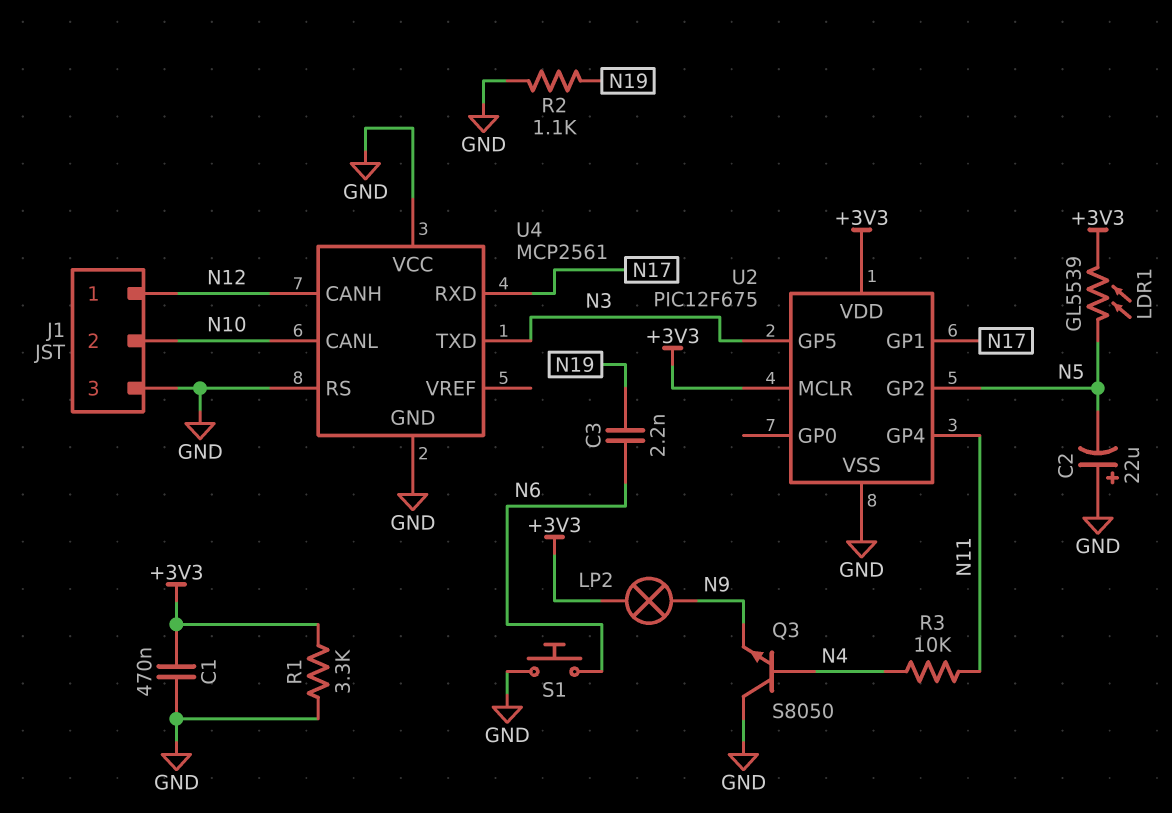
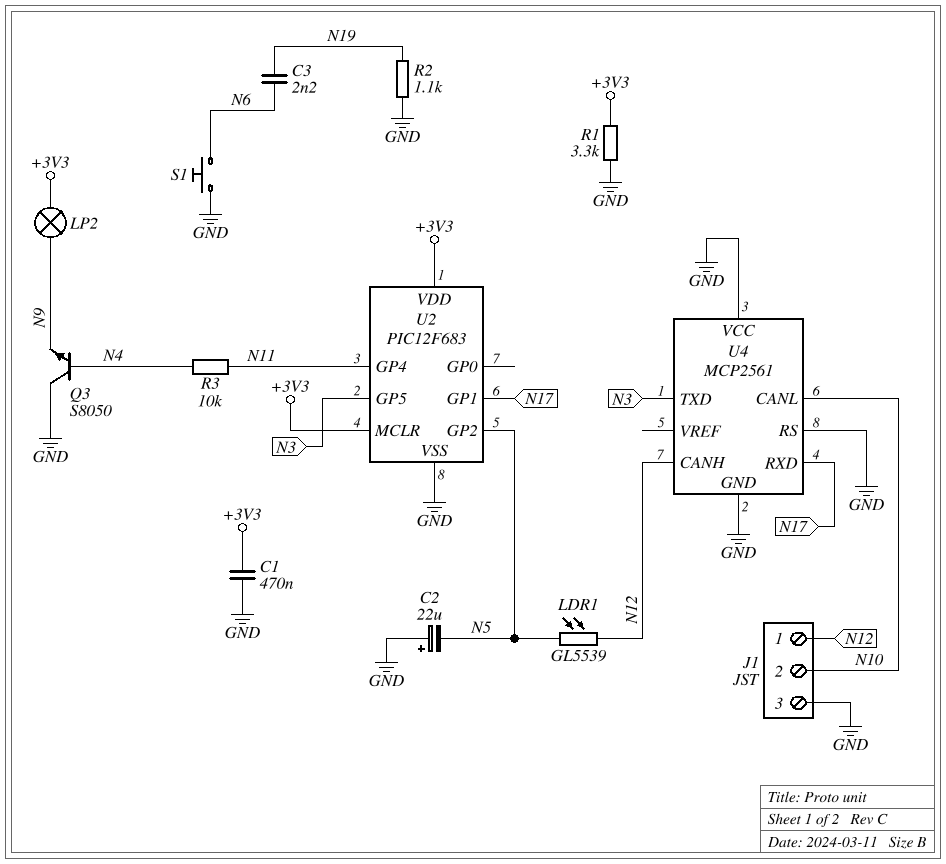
LDR1: GL5539 (+3V3, N5) -> GL5539 (N5, N12)
U2: PIC12F675 -> PIC12F683

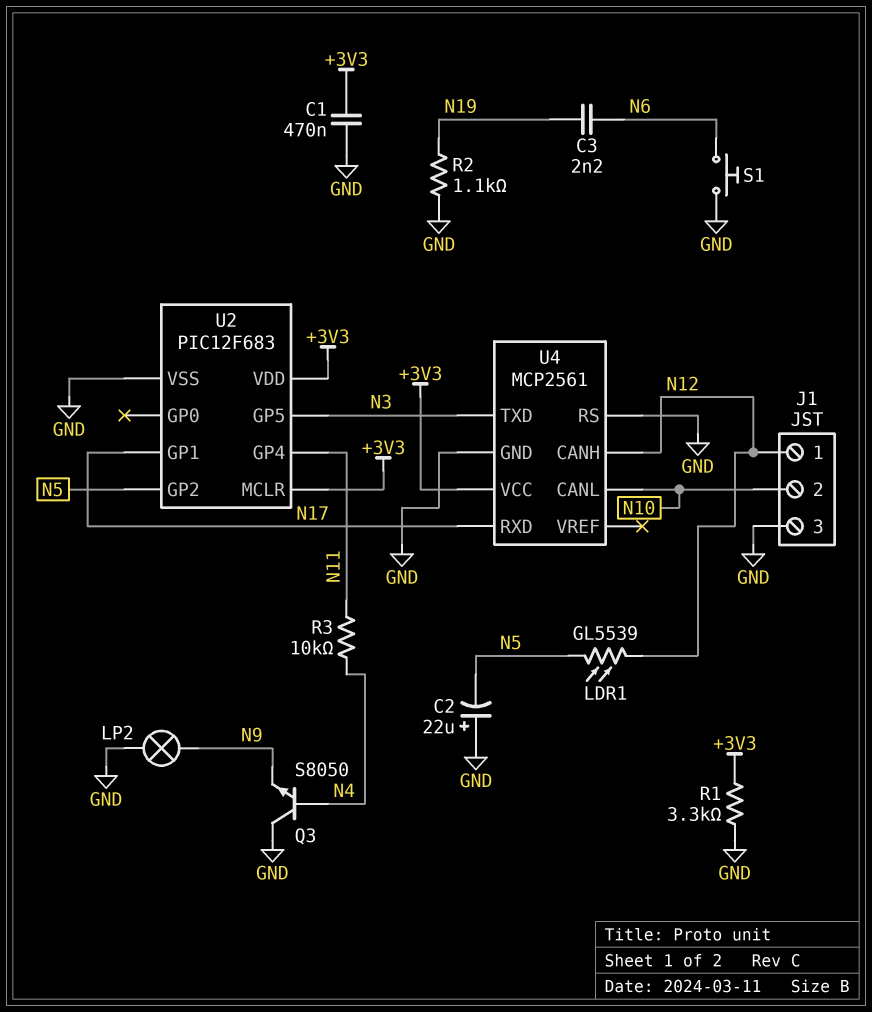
LP2: lamp (+3V3, N9) -> lamp (GND, N9)
U4 pin VCC: GND -> +3V3

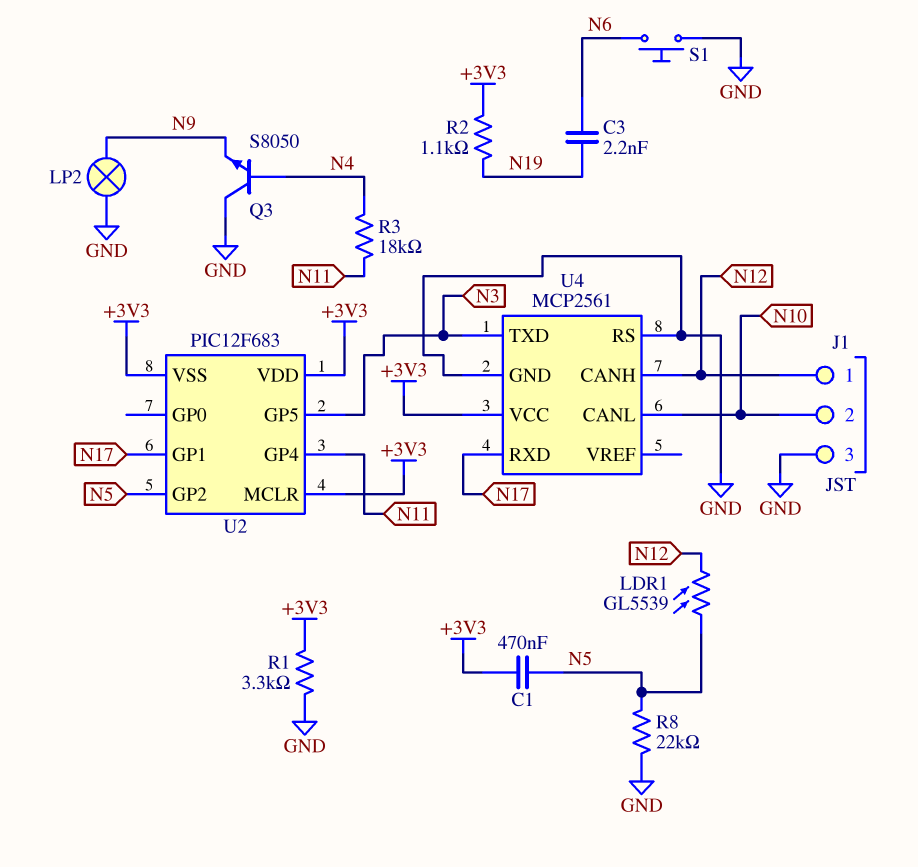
C1: 470nF (+3V3, GND) -> 470nF (+3V3, N5)
C2: 22uF (plus GND, minus N5) -> none
R2: 1.1k (GND, N19) -> 1.1k (+3V3, N19)
R3: 10k (N4, N11) -> 18k (N4, N11)
R8: none -> 22k (GND, N5)
U2 pin VSS: GND -> +3V3

